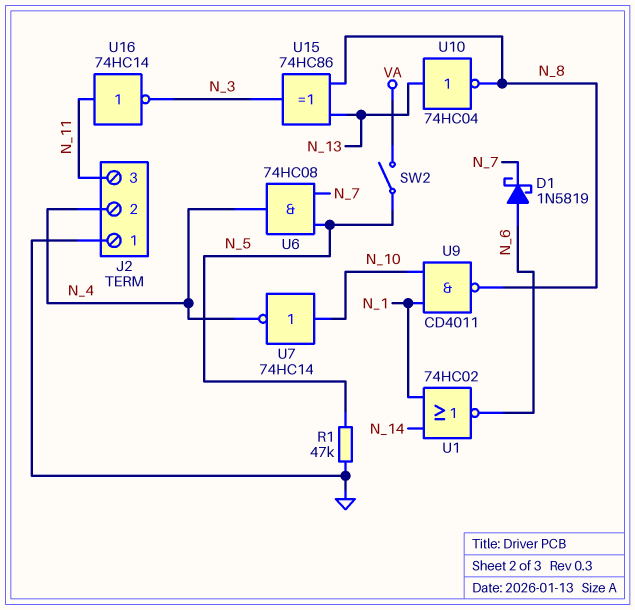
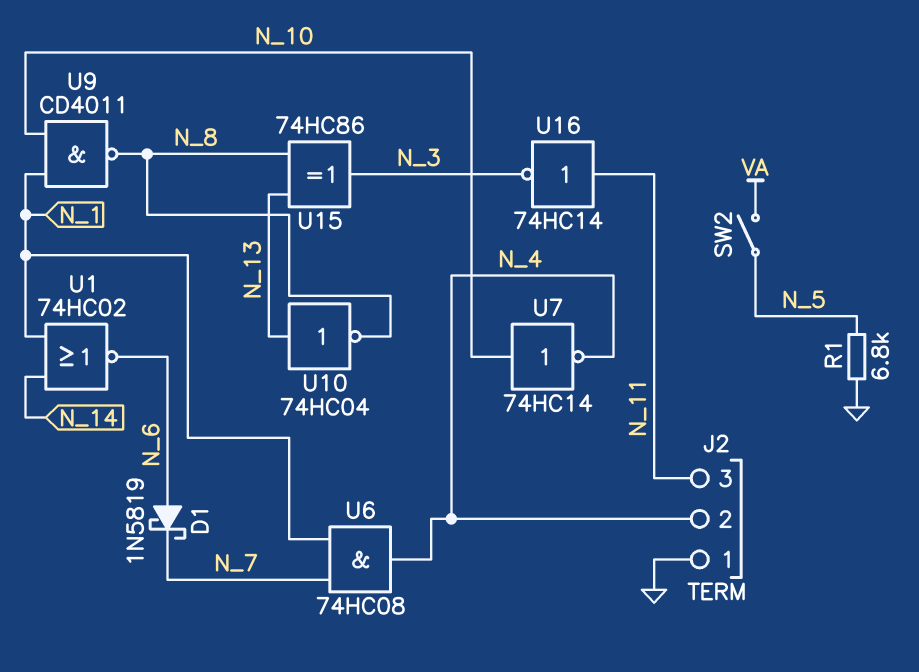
R1: 47k (GND, N_5) -> 6.8k (GND, N_5)
U6: AND 74HC08 (in N_5, in N_7, out N_4) -> AND 74HC08 (in N_1, in N_7, out N_4)

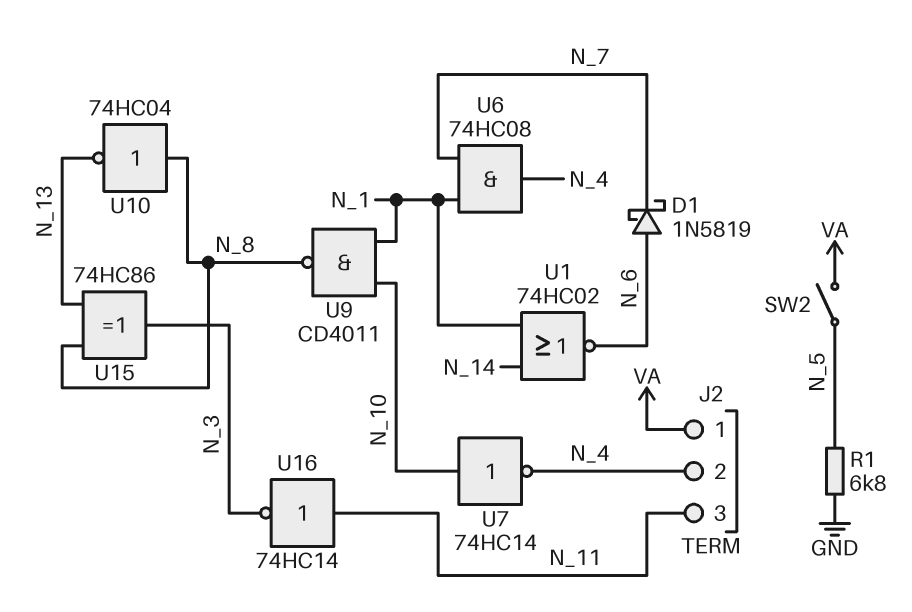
J2 pin 1: GND -> VA
U10: NOT 74HC04 (in N_13, out N_8) -> NOT 74HC04 (in N_8, out N_13)

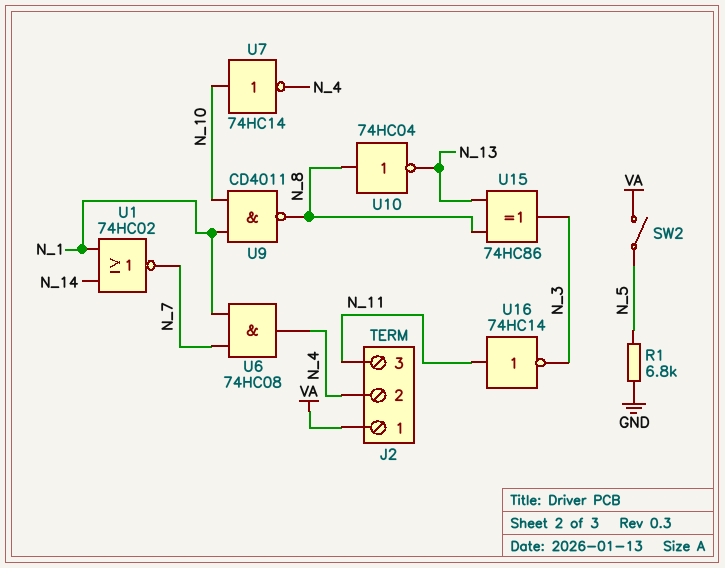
D1: schottky 1N5819 (A N_6, K N_7) -> none
U1: NOR 74HC02 (in N_1, in N_14, out N_6) -> NOR 74HC02 (in N_1, in N_14, out N_7)

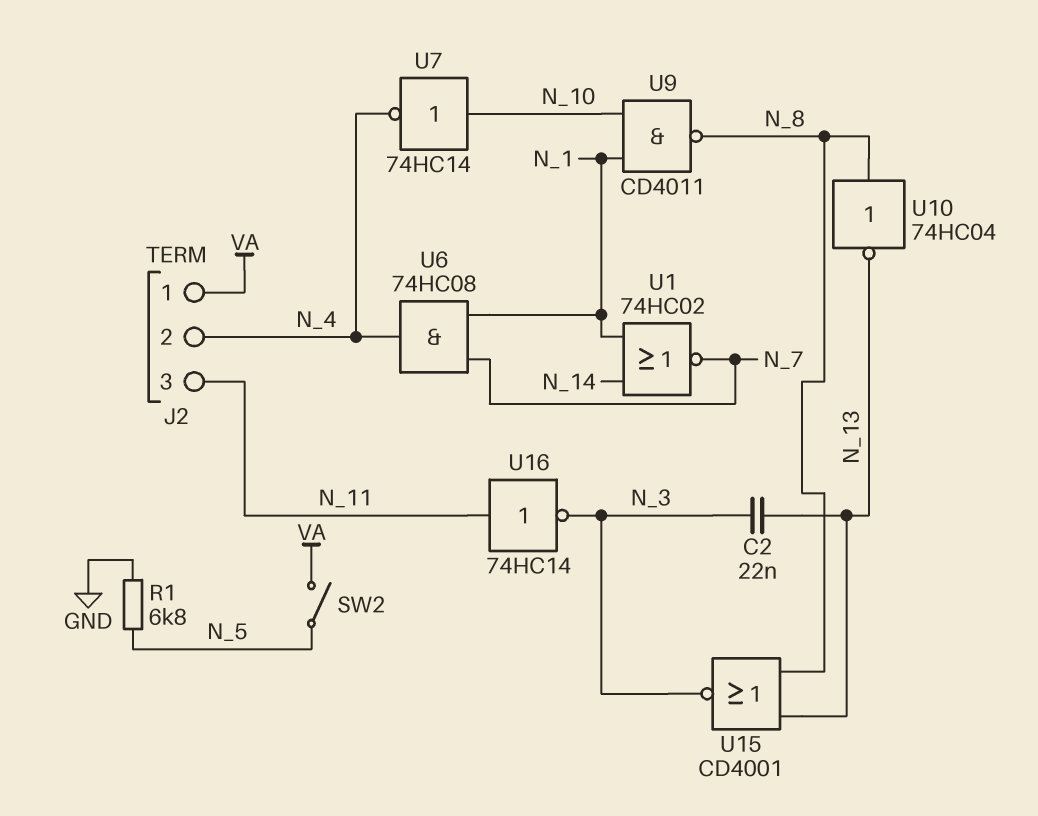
C2: none -> 22nF (N_3, N_13)
U15: XOR 74HC86 (in N_8, in N_13, out N_3) -> NOR CD4001 (in N_8, in N_13, out N_3)

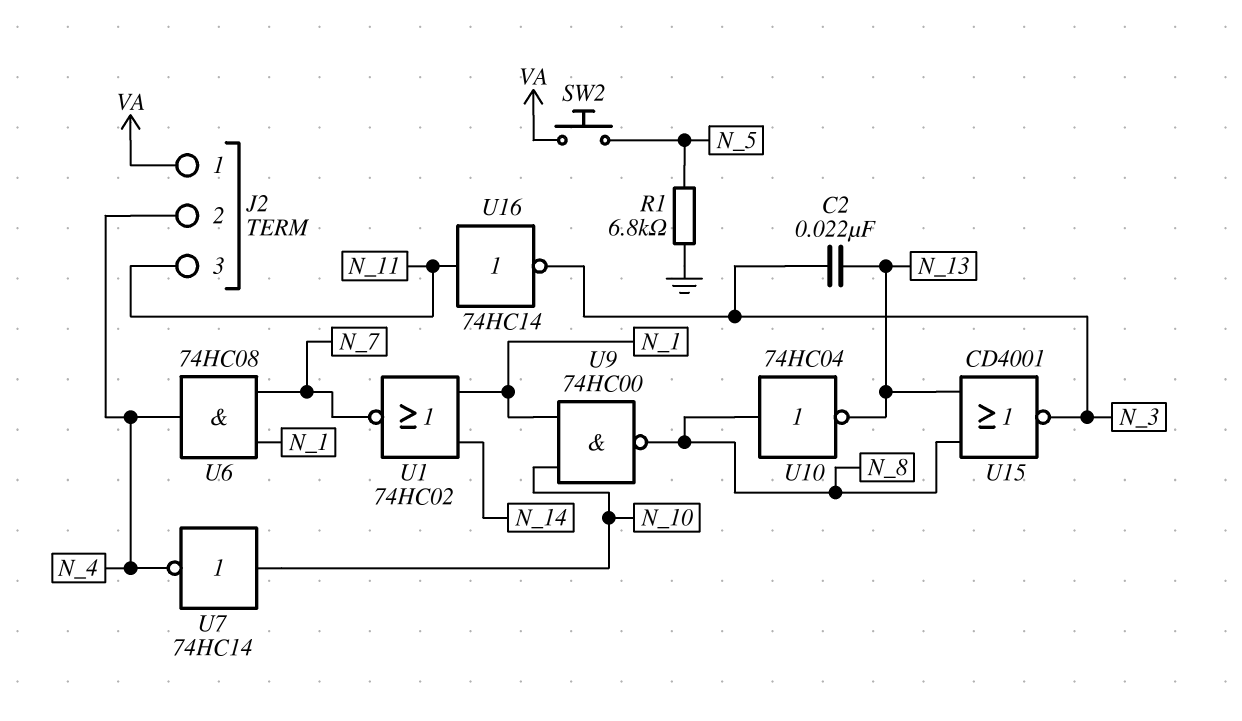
SW2: switch (N_5, VA) -> button (N_5, VA)
U9: NAND CD4011 (in N_1, in N_10, out N_8) -> NAND 74HC00 (in N_1, in N_10, out N_8)

